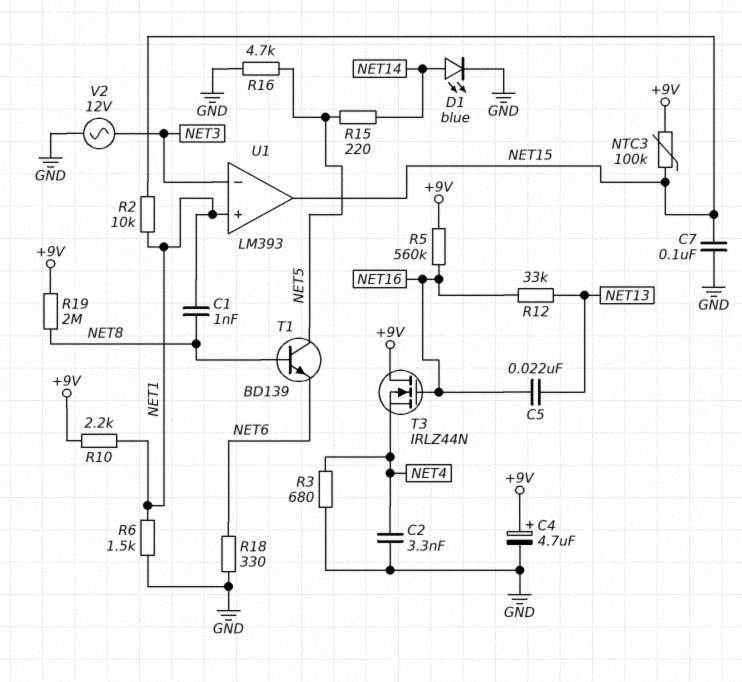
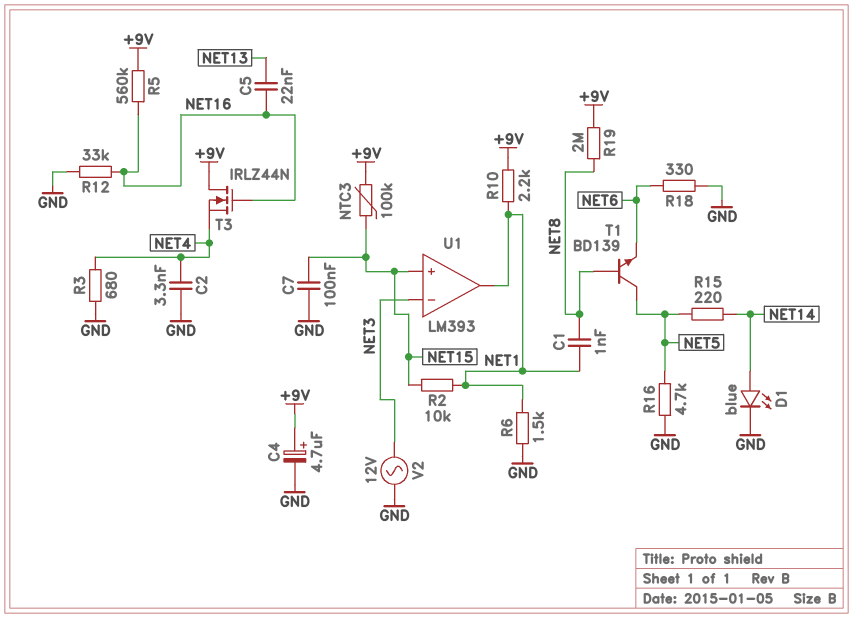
R12: 33k (NET13, NET16) -> 33k (GND, NET16)
U1 pin in+: NET1 -> NET15
U1 pin out: NET15 -> NET1

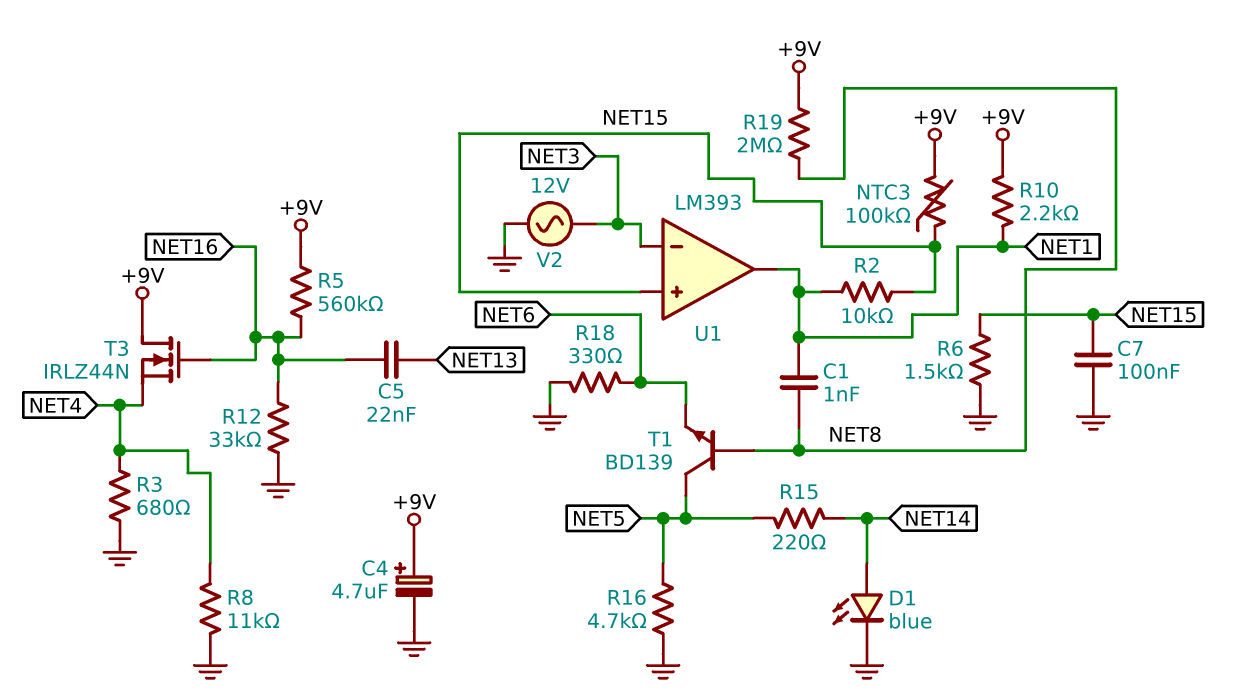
C2: 3.3nF (GND, NET4) -> none
R6: 1.5k (GND, NET1) -> 1.5k (GND, NET15)
R8: none -> 11k (GND, NET4)

